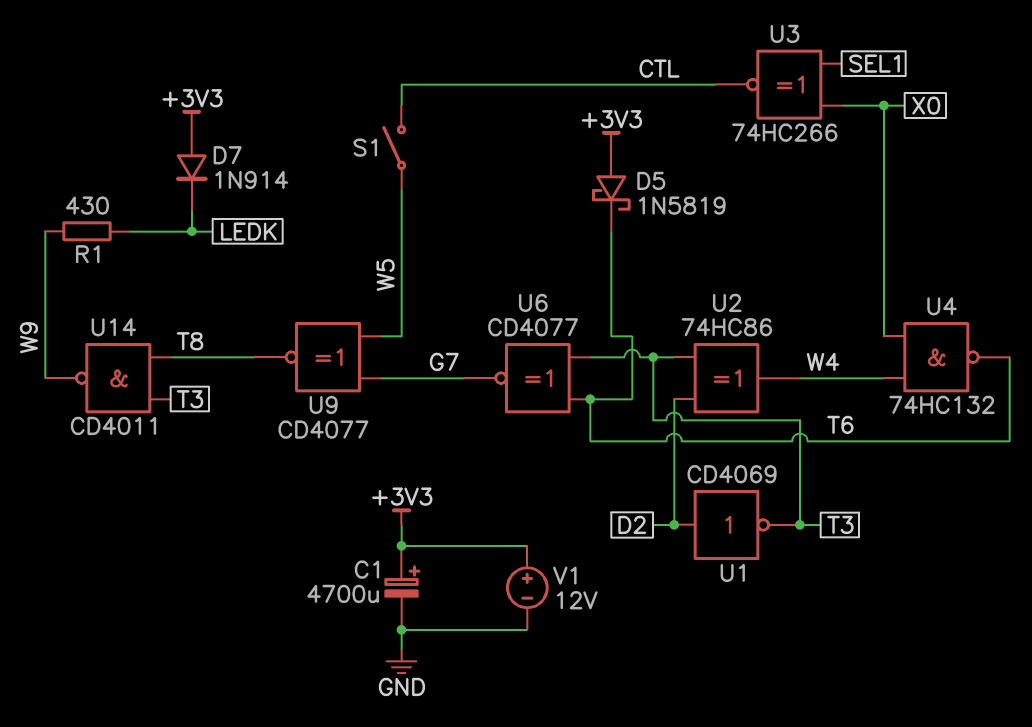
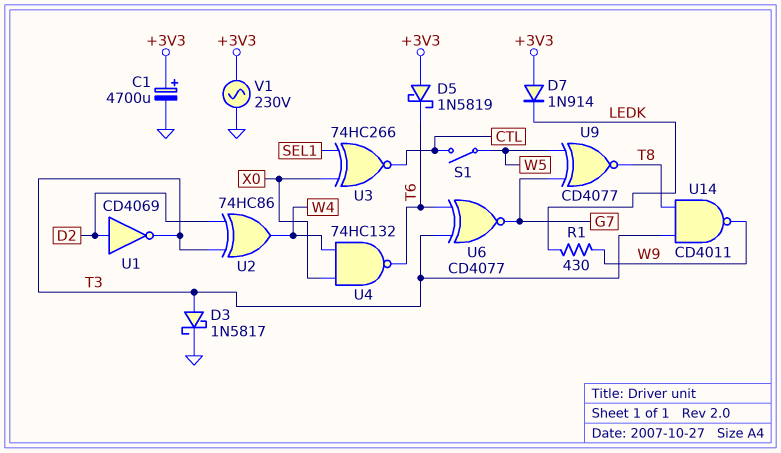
D3: none -> schottky 1N5817 (A T3, K GND)
V1: 12V (plus +3V3, minus GND) -> AC 230V (+3V3, GND)

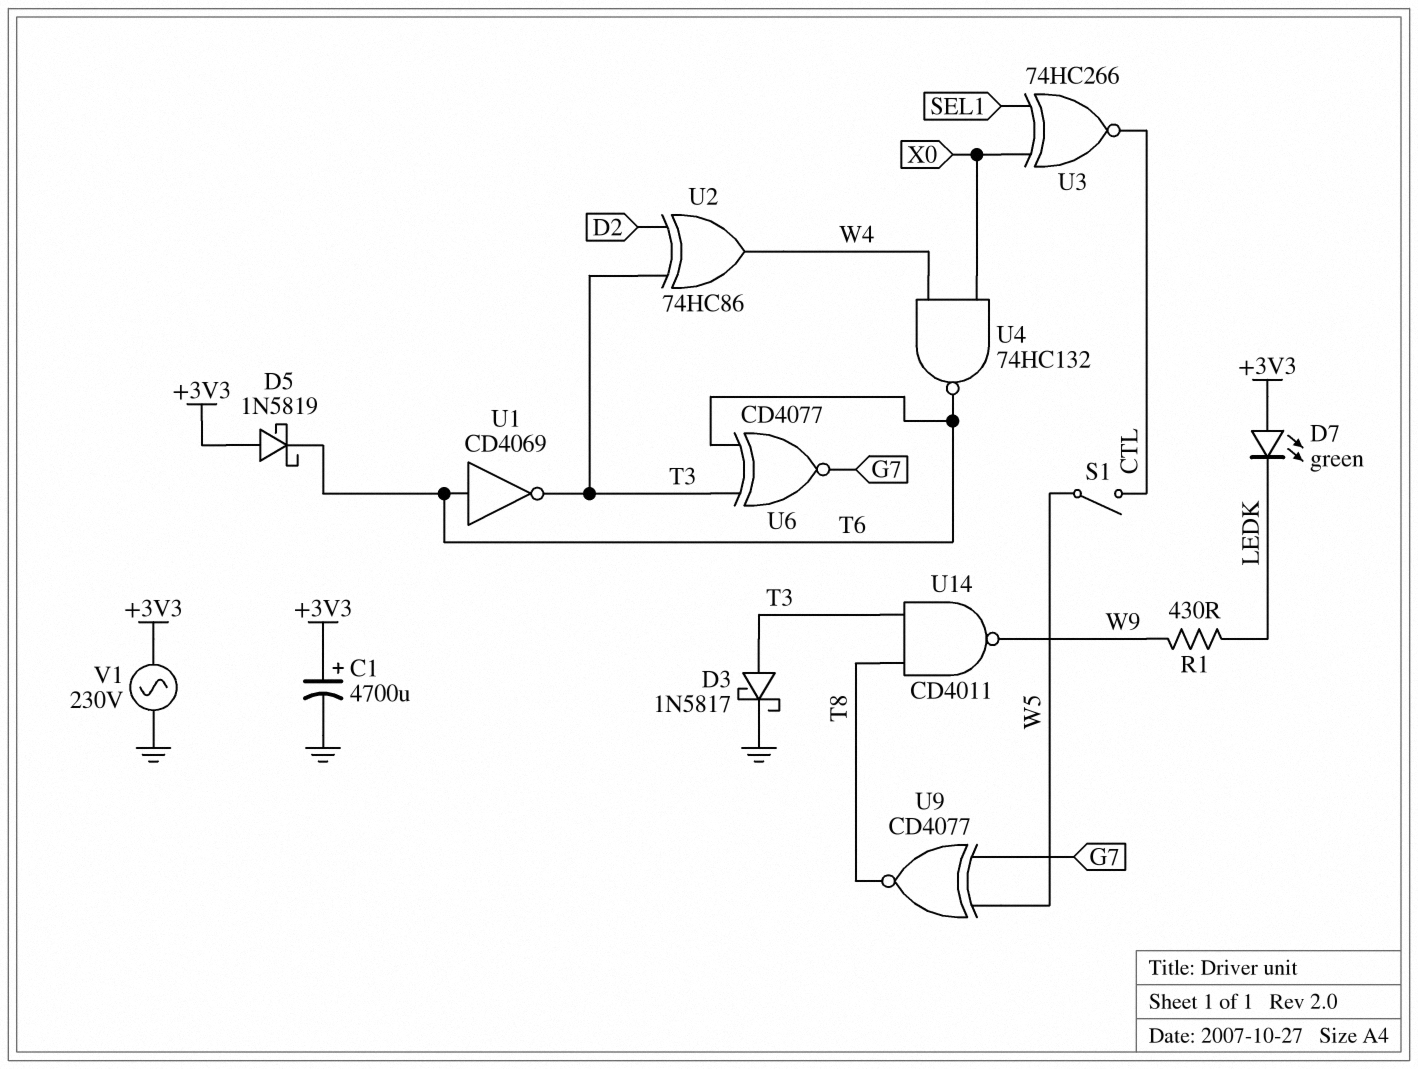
D7: diode 1N914 (A +3V3, K LEDK) -> LED green (A +3V3, K LEDK)
U1: NOT CD4069 (in D2, out T3) -> NOT CD4069 (in T6, out T3)

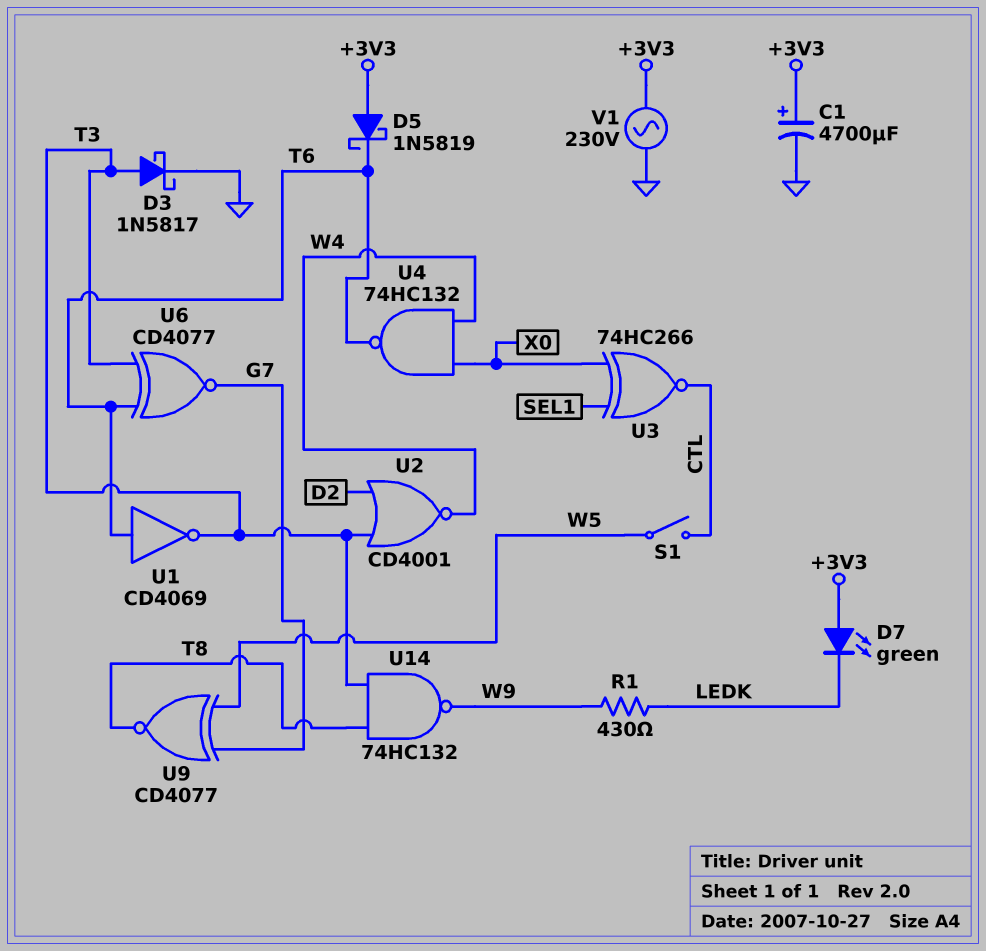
U2: XOR 74HC86 (in D2, in T3, out W4) -> NOR CD4001 (in D2, in T3, out W4)
U14: NAND CD4011 (in T3, in T8, out W9) -> NAND 74HC132 (in T3, in T8, out W9)

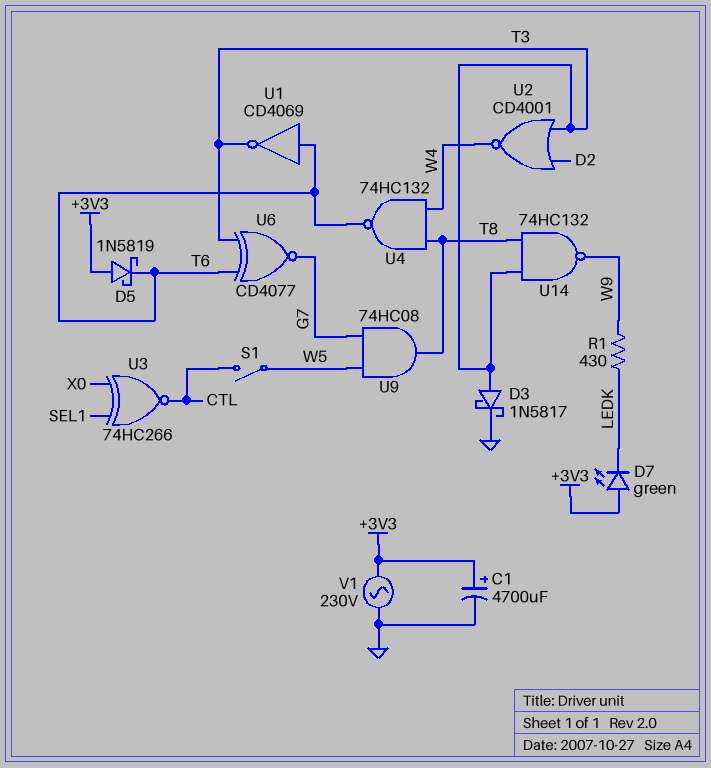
U4: NAND 74HC132 (in W4, in X0, out T6) -> NAND 74HC132 (in T8, in W4, out T6)
U9: XNOR CD4077 (in G7, in W5, out T8) -> AND 74HC08 (in G7, in W5, out T8)

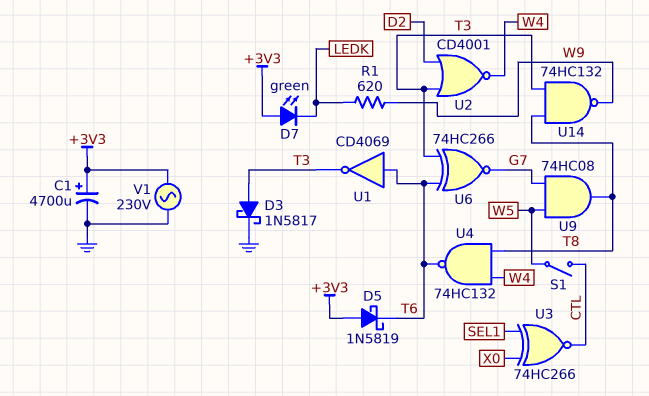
R1: 430 (LEDK, W9) -> 620 (LEDK, W9)
U6: XNOR CD4077 (in T3, in T6, out G7) -> XNOR 74HC266 (in T3, in T6, out G7)

